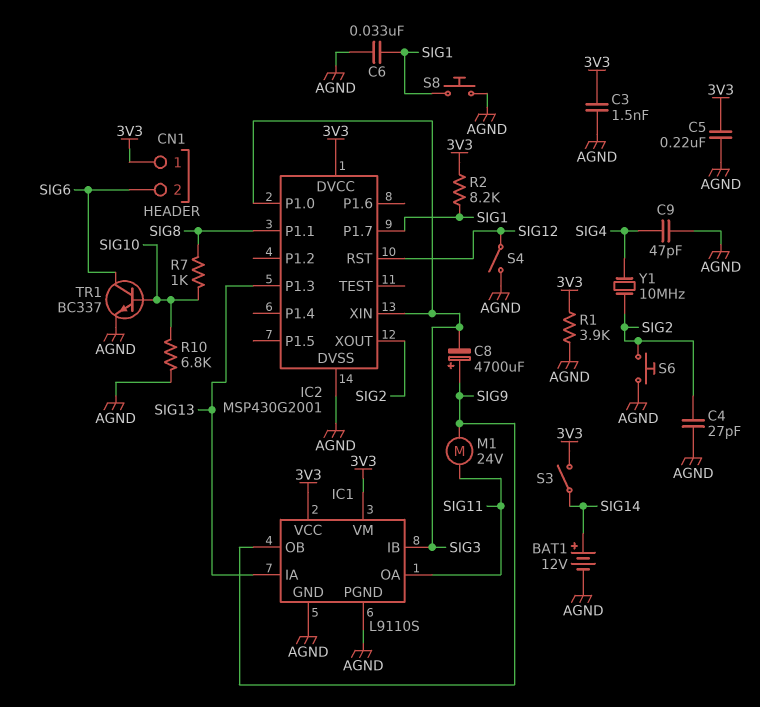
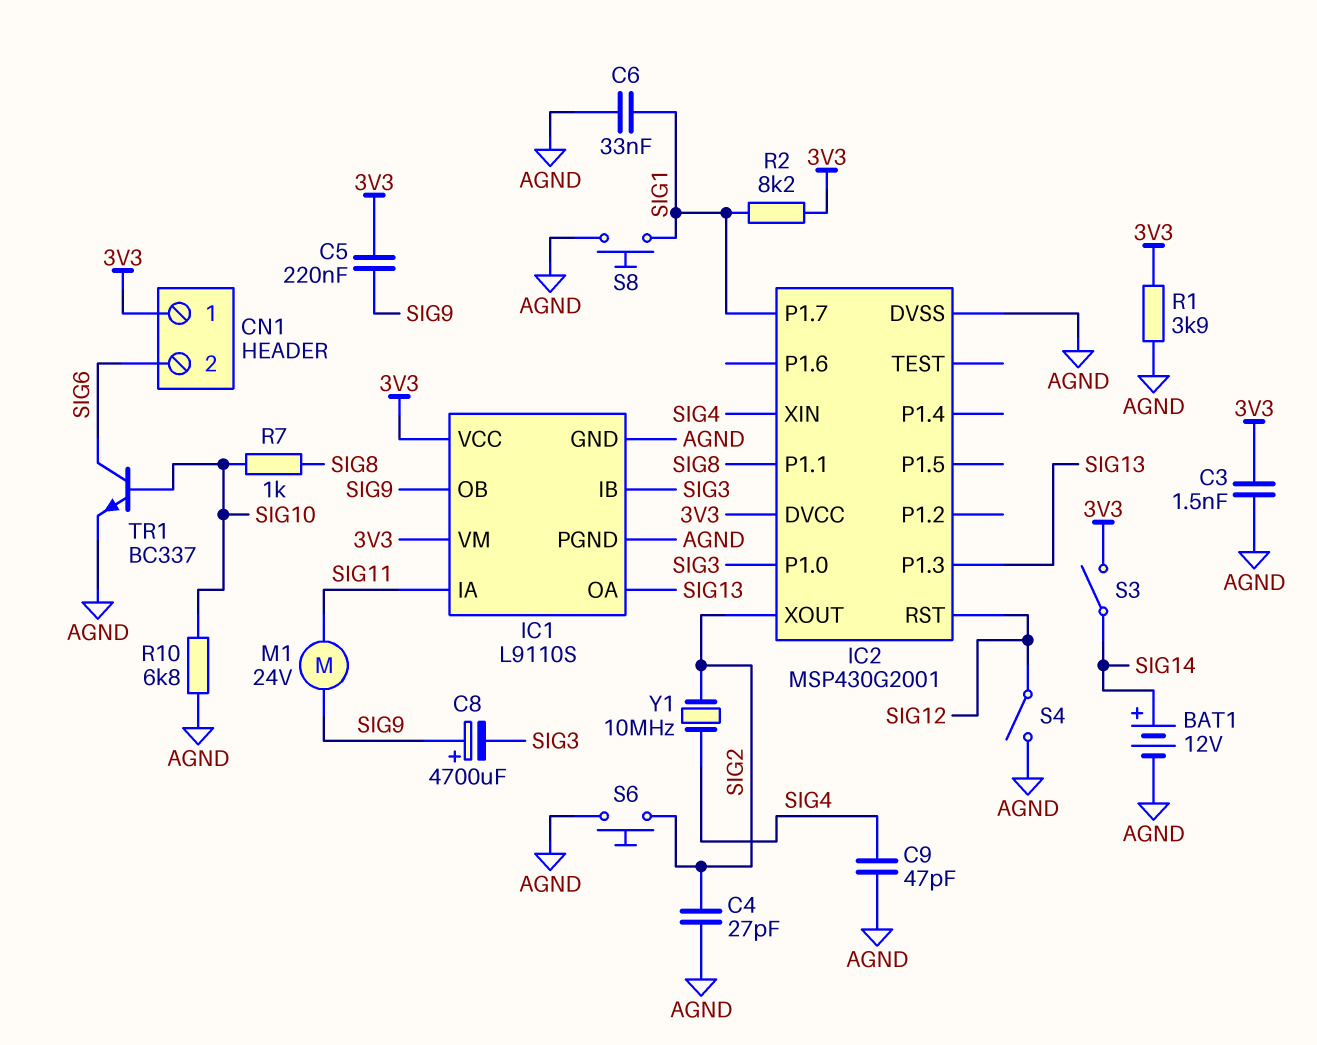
C5: 220nF (3V3, AGND) -> 220nF (3V3, SIG9)
IC1 pin IA: SIG13 -> SIG11
IC1 pin OA: SIG11 -> SIG13
IC2 pin XIN: SIG3 -> SIG4

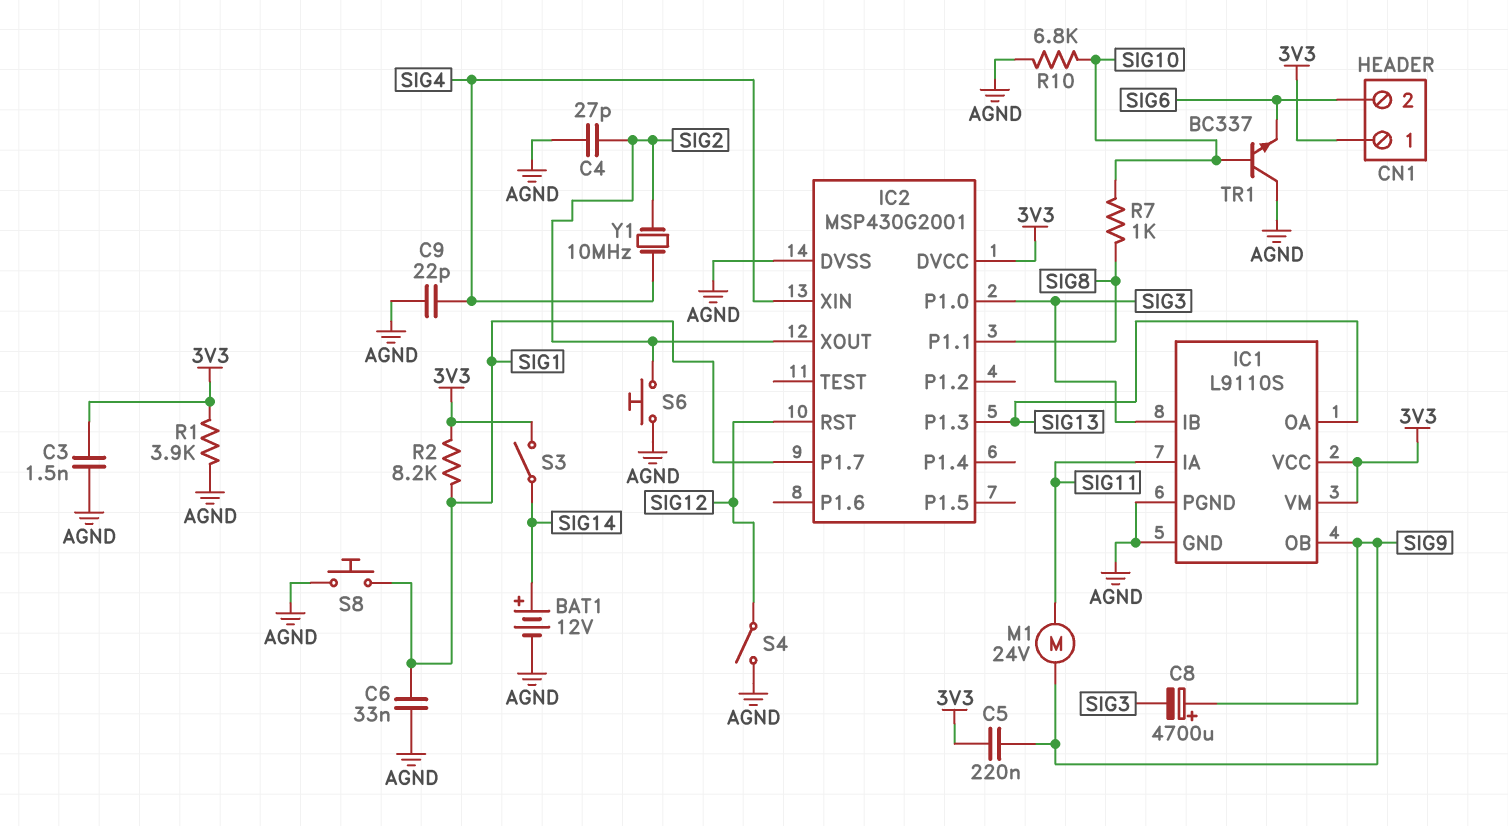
C9: 47pF (AGND, SIG4) -> 22pF (AGND, SIG4)
TR1: NPN BC337 (B SIG10, C SIG6, E AGND) -> NPN BC337 (B SIG10, C AGND, E SIG6)

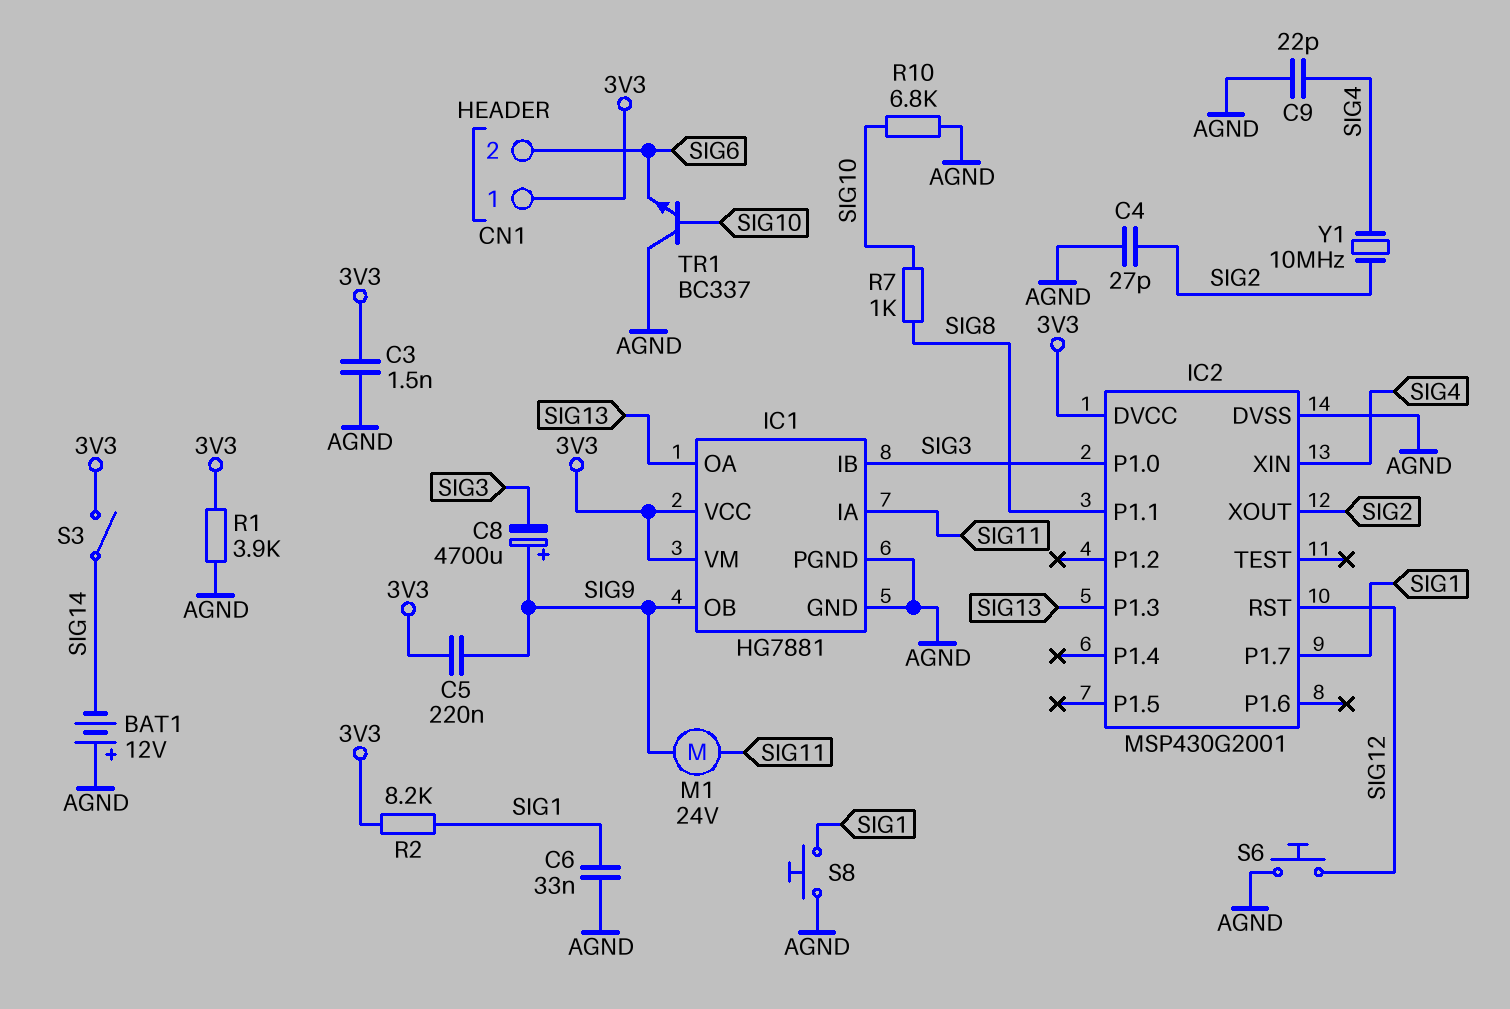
BAT1: 12V (plus SIG14, minus AGND) -> 12V (plus AGND, minus SIG14)
IC1: L9110S -> HG7881
S4: switch (AGND, SIG12) -> none
S6: button (AGND, SIG2) -> button (AGND, SIG12)

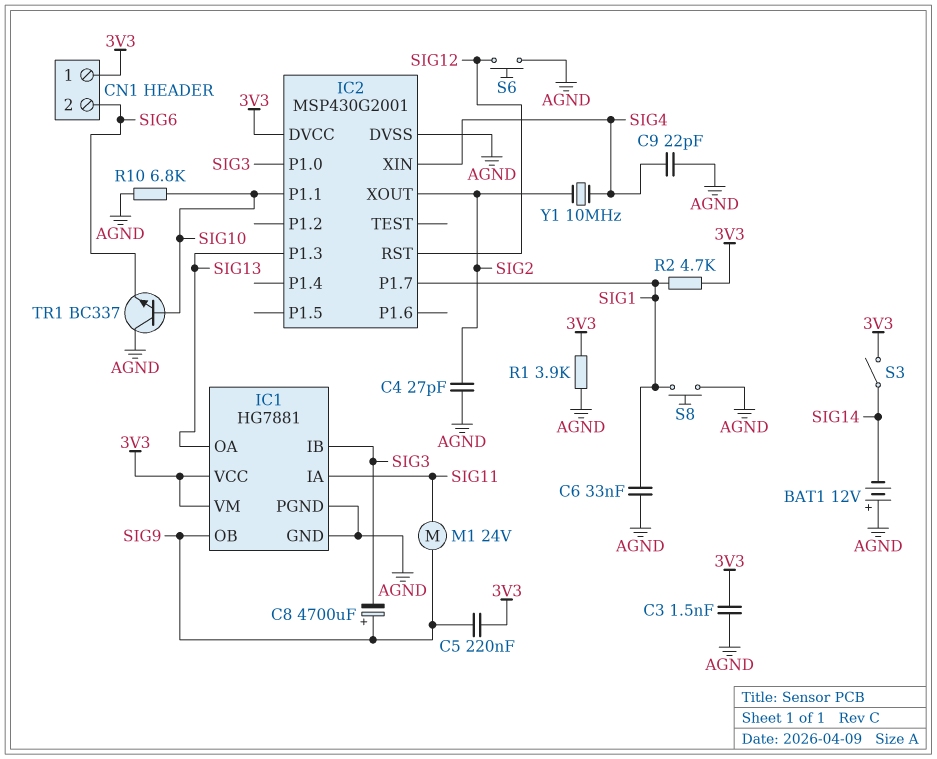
IC2 pin P1.1: SIG8 -> SIG10
R2: 8.2k (3V3, SIG1) -> 4.7k (3V3, SIG1)
R7: 1k (SIG8, SIG10) -> none

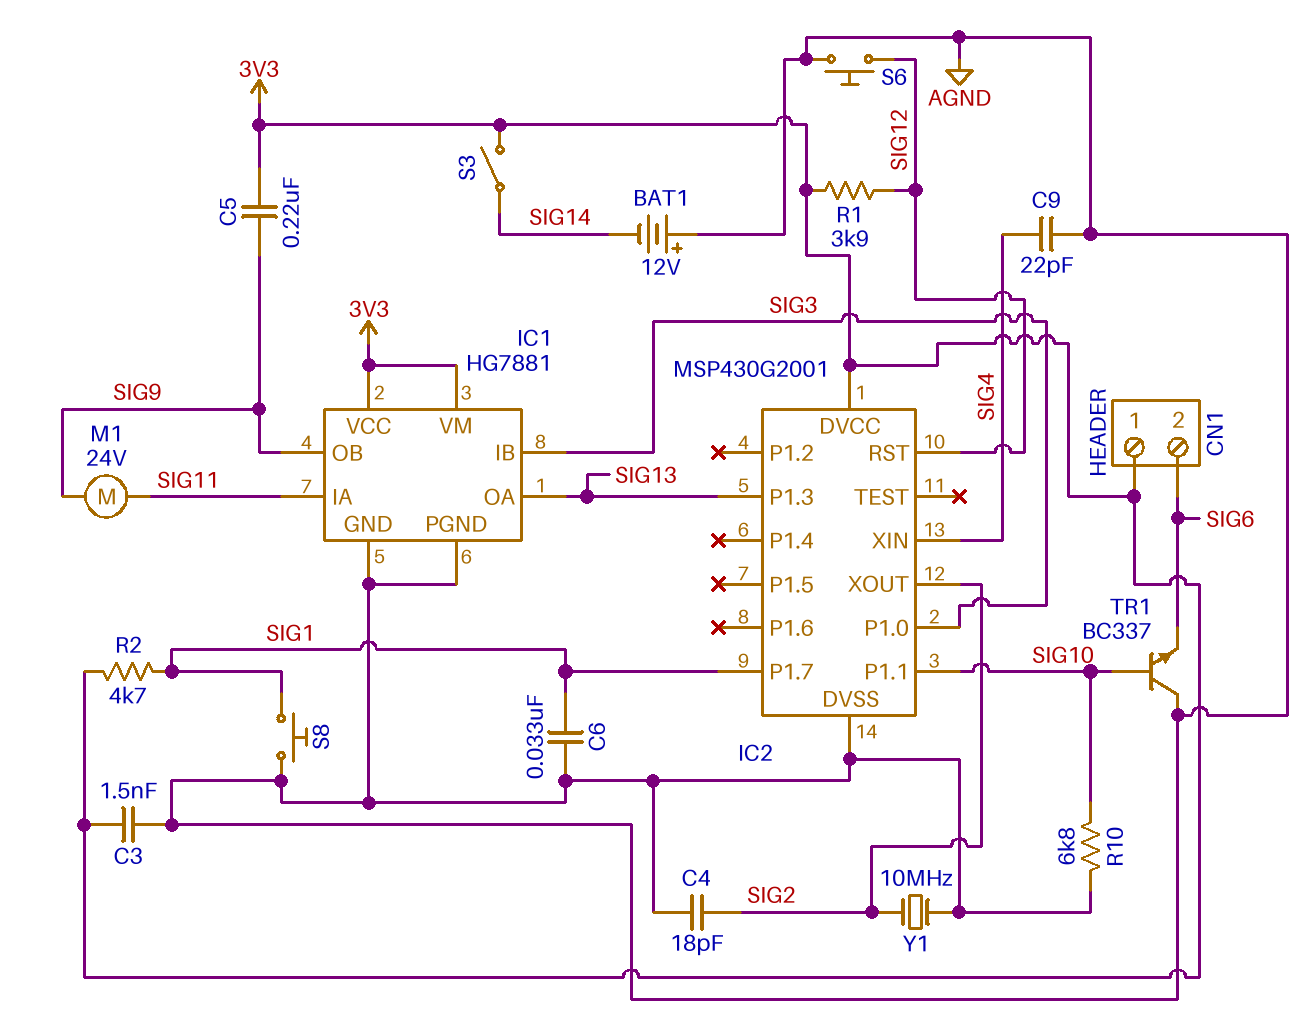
C4: 27pF (AGND, SIG2) -> 18pF (AGND, SIG2)
C8: 4700uF (plus SIG9, minus SIG3) -> none
R1: 3.9k (3V3, AGND) -> 3.9k (3V3, SIG12)
Y1: 10MHz (SIG2, SIG4) -> 10MHz (AGND, SIG2)

